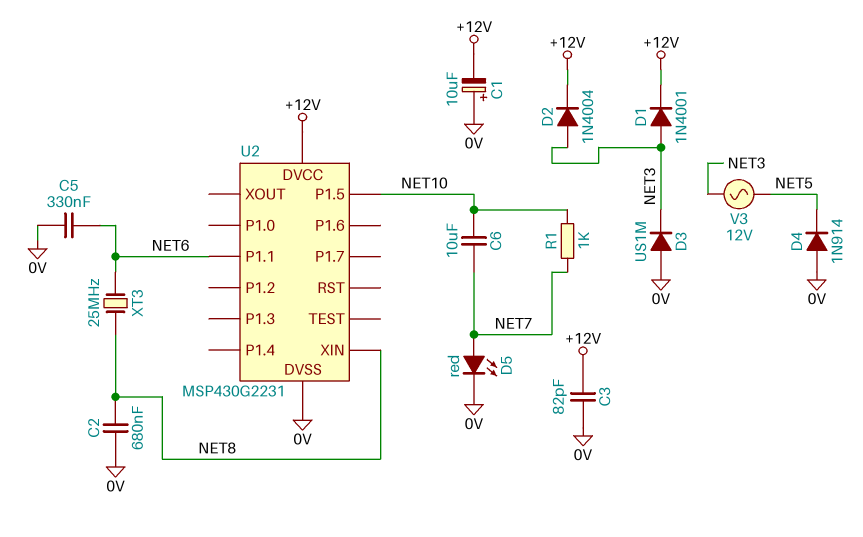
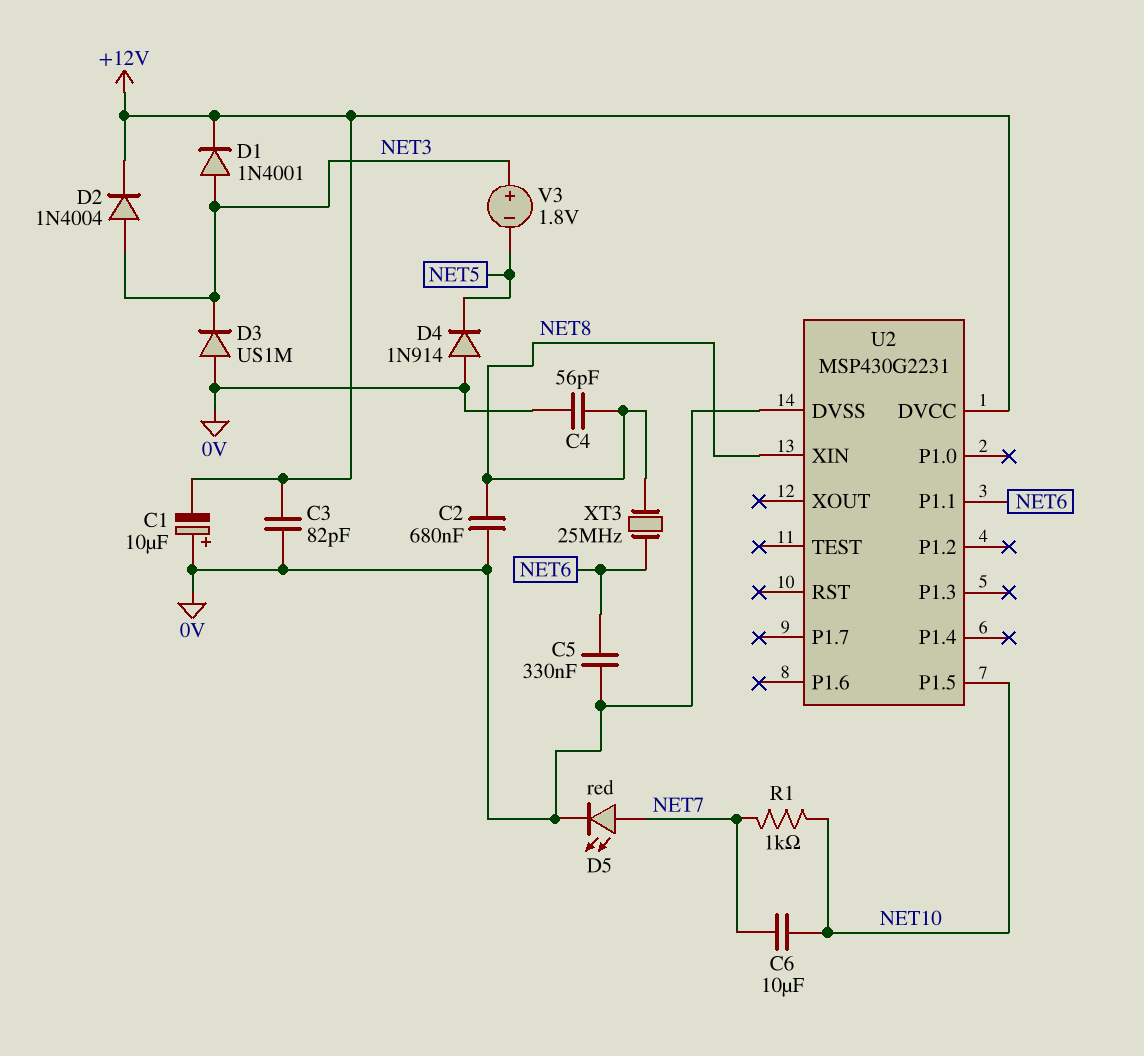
C4: none -> 56pF (0V, NET8)
V3: AC 12V (NET3, NET5) -> 1.8V (plus NET3, minus NET5)

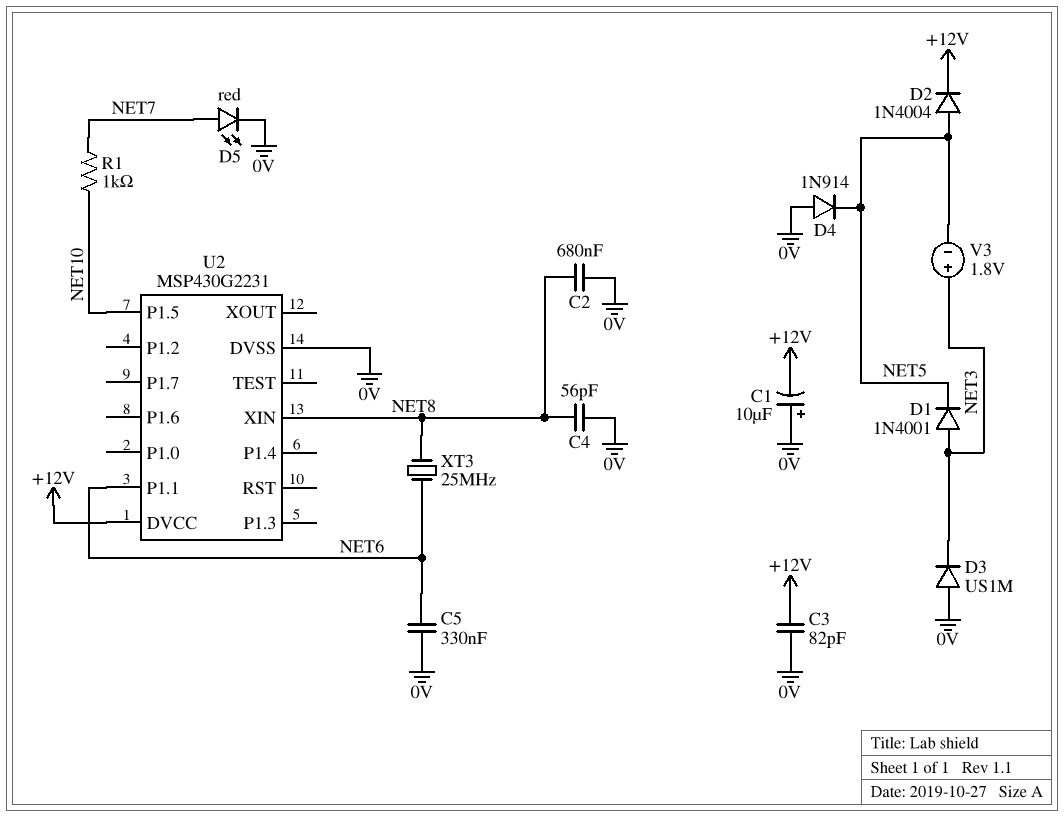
C6: 10uF (NET7, NET10) -> none
D1: diode 1N4001 (A NET3, K +12V) -> diode 1N4001 (A NET3, K NET5)
D2: diode 1N4004 (A NET3, K +12V) -> diode 1N4004 (A NET5, K +12V)

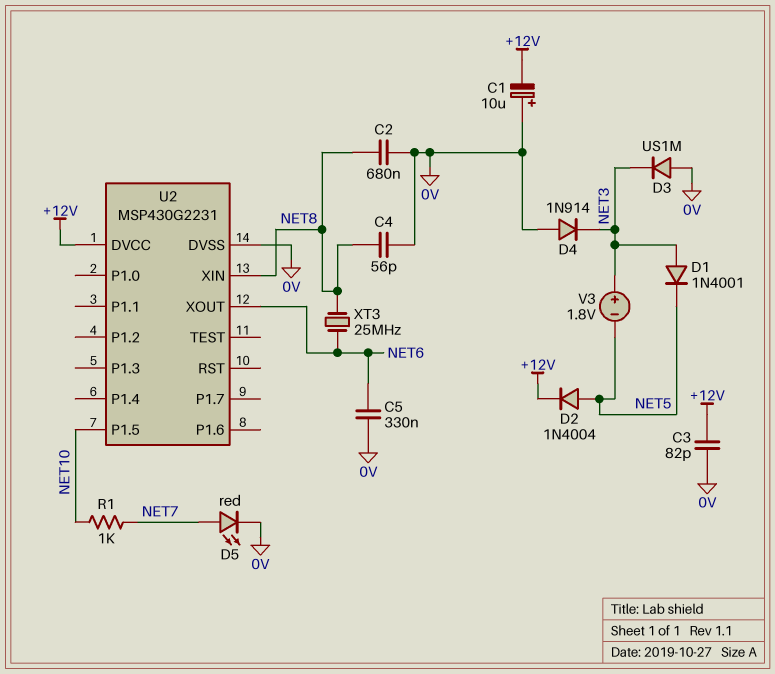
D4: diode 1N914 (A 0V, K NET5) -> diode 1N914 (A 0V, K NET3)
U2 pin P1.1: NET6 -> none
U2 pin XOUT: none -> NET6

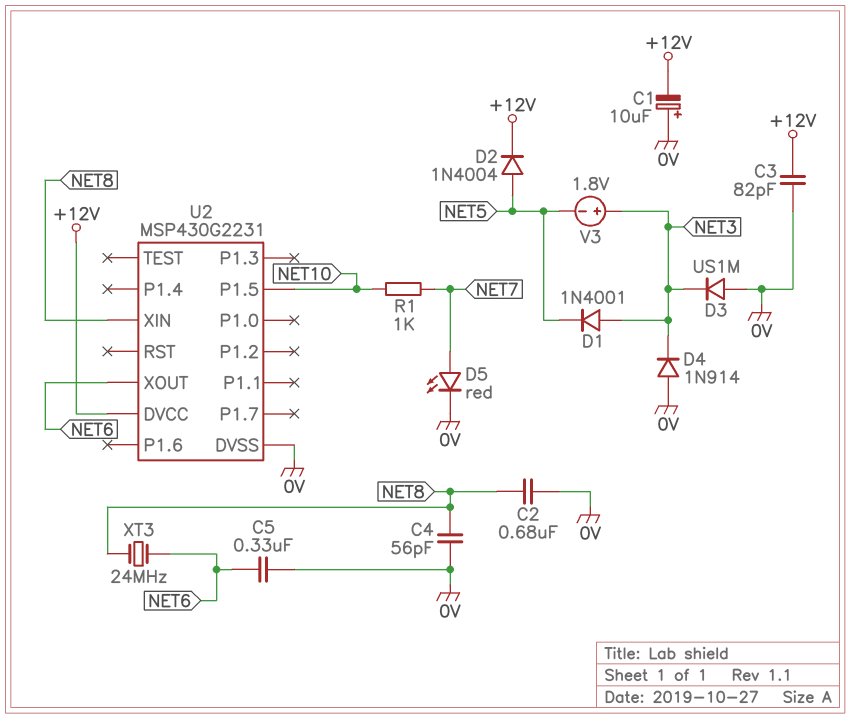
XT3: 25MHz (NET6, NET8) -> 24MHz (NET6, NET8)

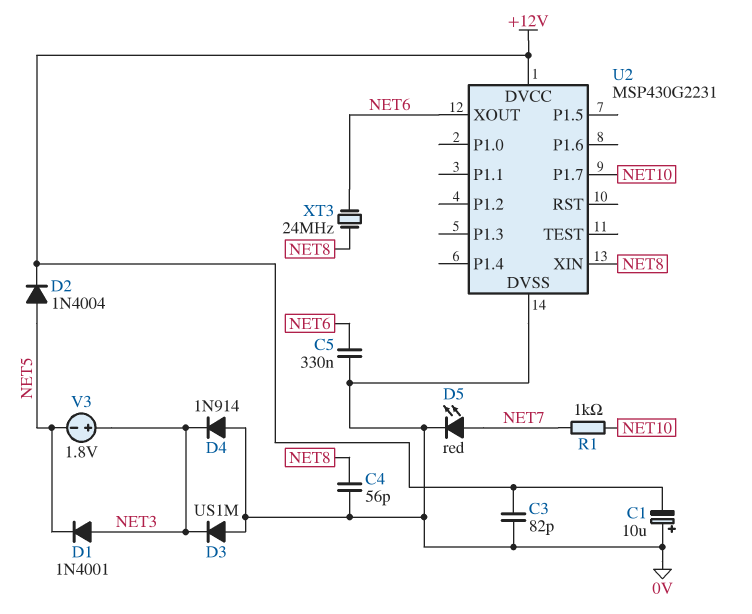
C2: 680nF (0V, NET8) -> none
U2 pin P1.5: NET10 -> none
U2 pin P1.7: none -> NET10

